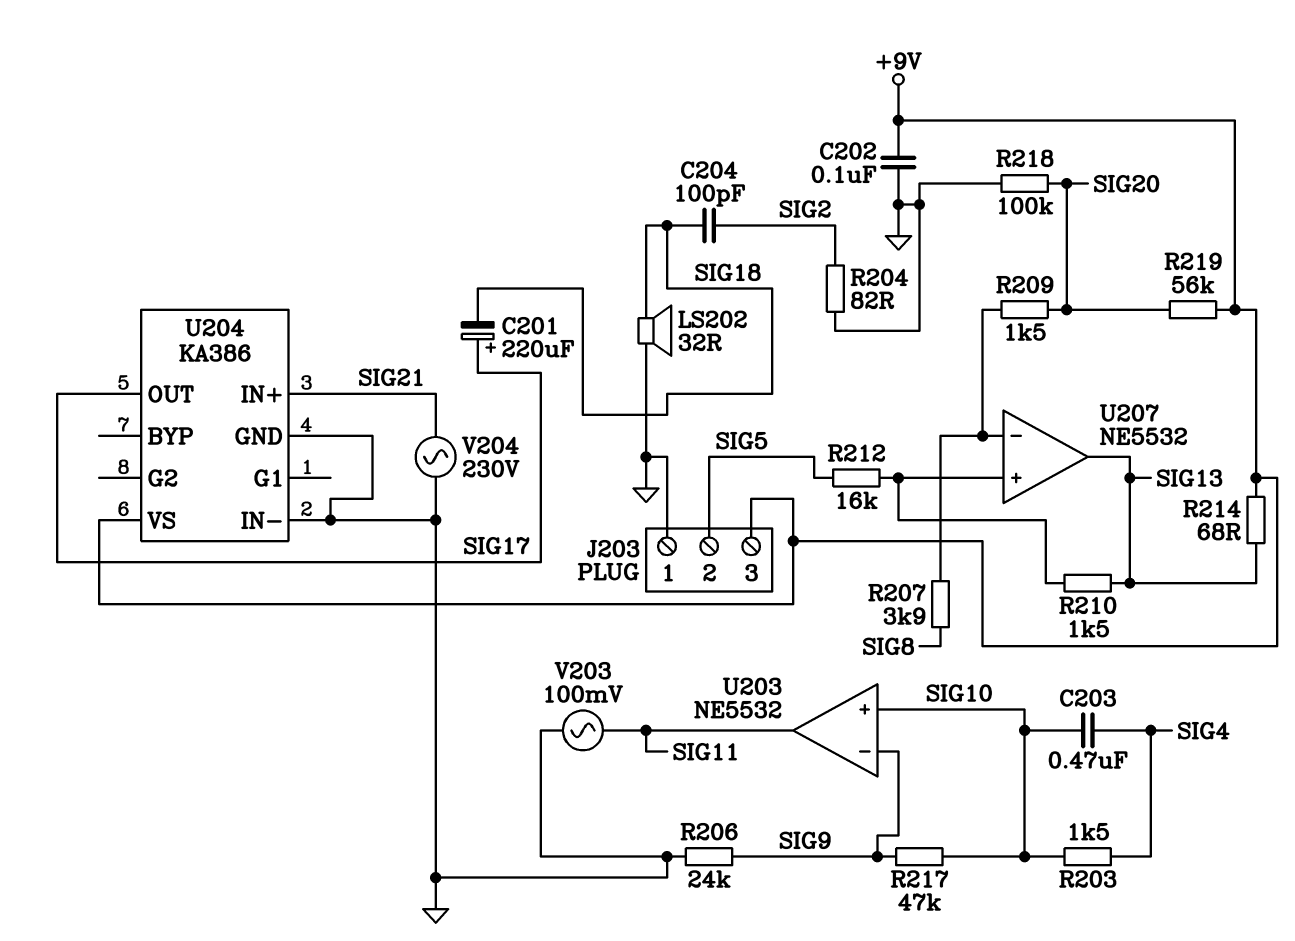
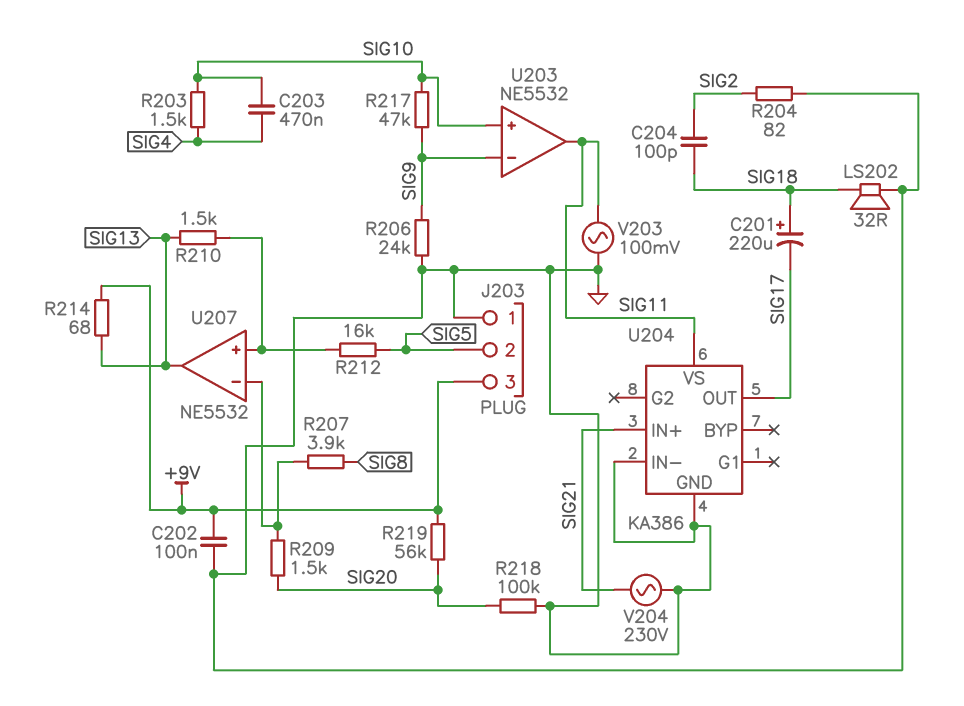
C201: 220uF (plus SIG17, minus SIG18) -> 220uF (plus SIG18, minus SIG17)
U204 pin VS: +9V -> SIG11

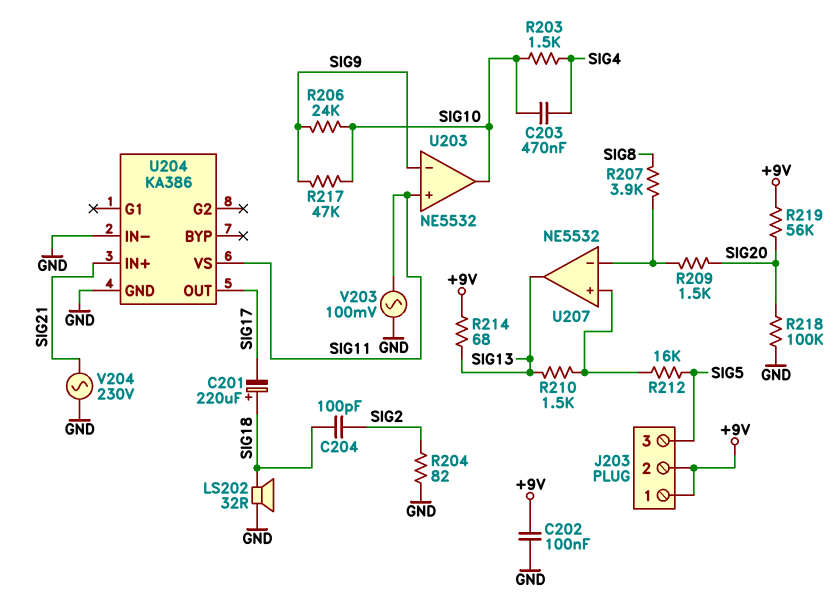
J203 pin 1: GND -> +9V
J203 pin 2: SIG5 -> +9V
J203 pin 3: +9V -> SIG5
R206: 24k (GND, SIG9) -> 24k (SIG9, SIG10)
U203 pin in+: SIG10 -> SIG11
U203 pin out: SIG11 -> SIG10

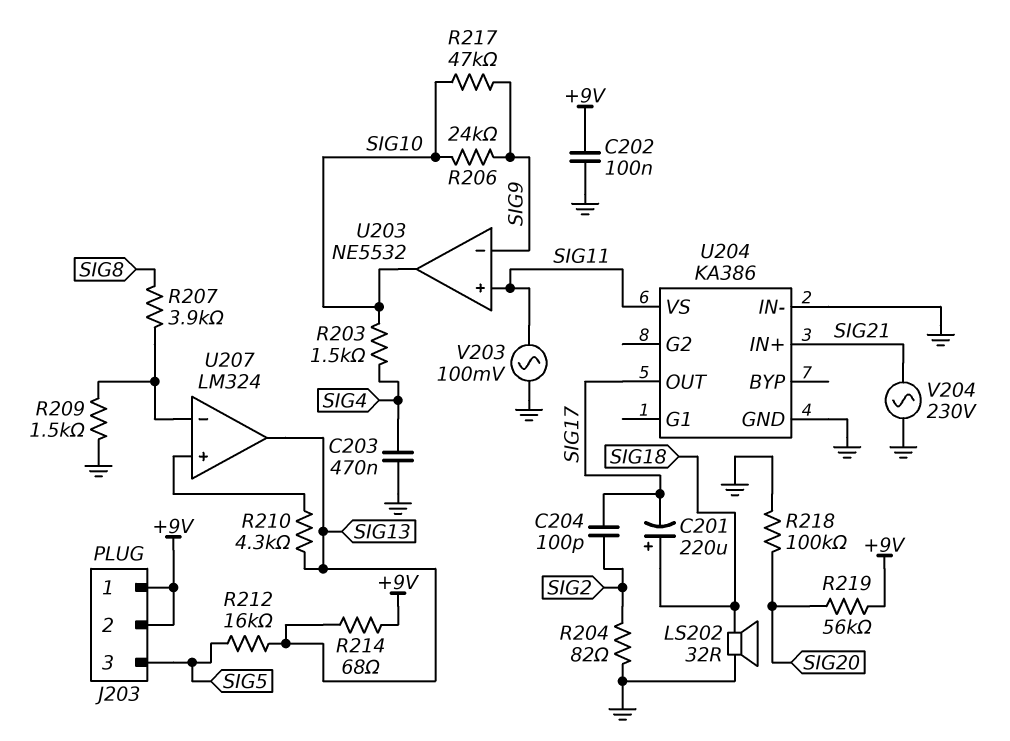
C203: 470nF (SIG4, SIG10) -> 470nF (GND, SIG4)
C204: 100pF (SIG2, SIG18) -> 100pF (SIG2, SIG17)
R209: 1.5k (SIG20, U207/in-) -> 1.5k (GND, U207/in-)
R210: 1.5k (SIG13, U207/in+) -> 4.3k (SIG13, U207/in+)
R212: 16k (SIG5, U207/in+) -> 16k (SIG5, SIG13)
U207: NE5532 -> LM324

